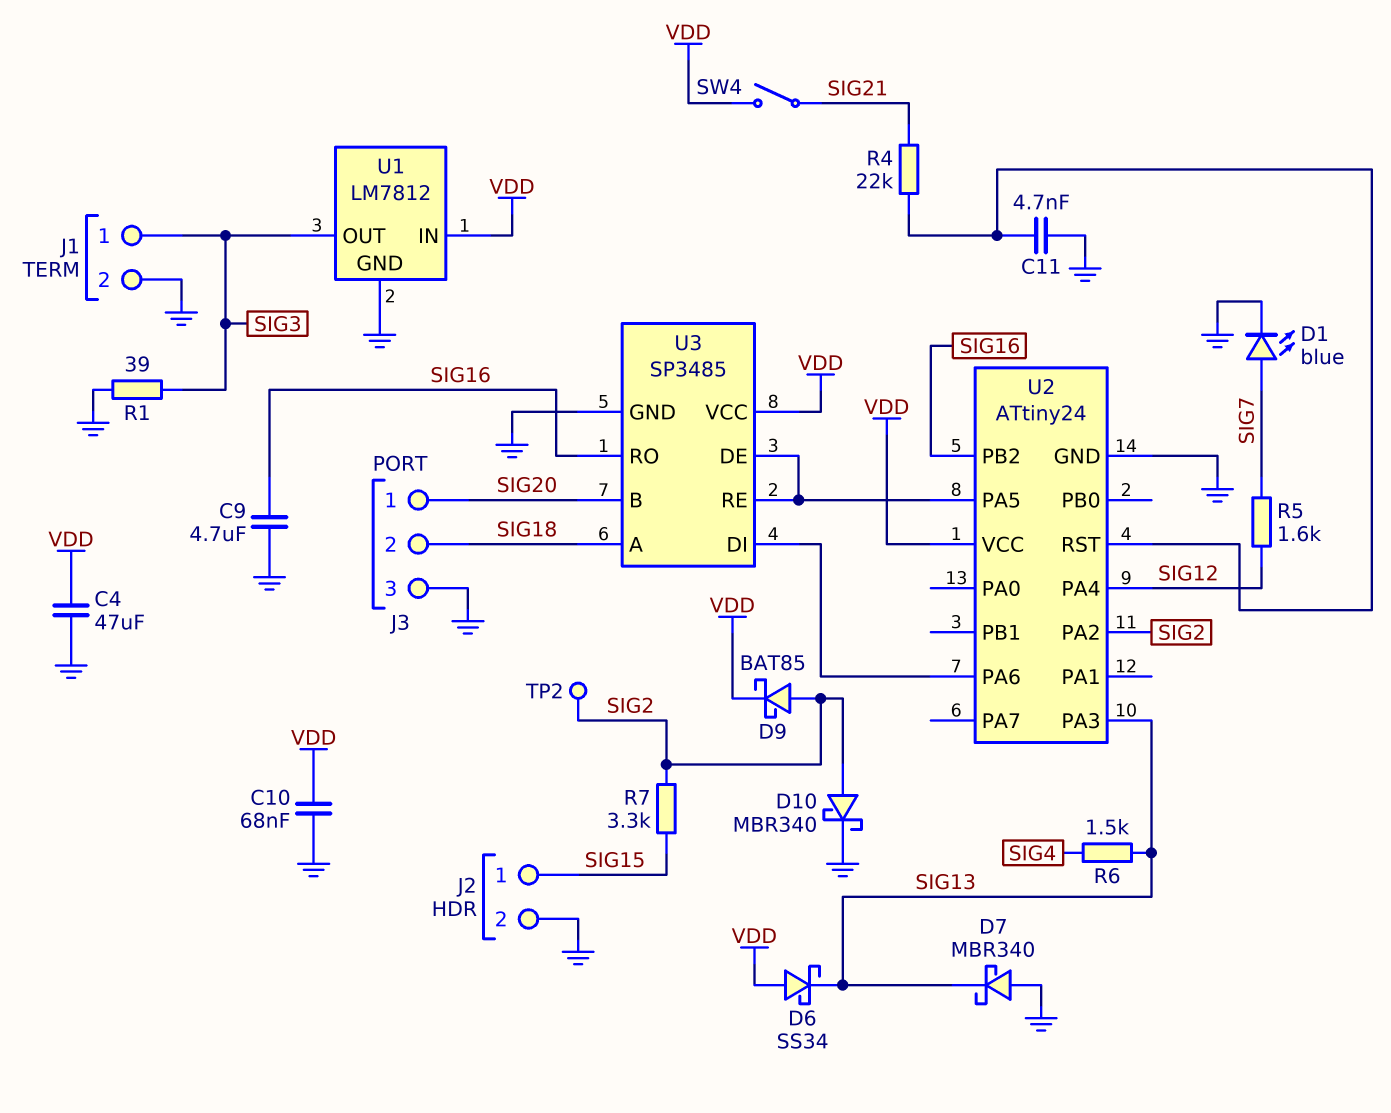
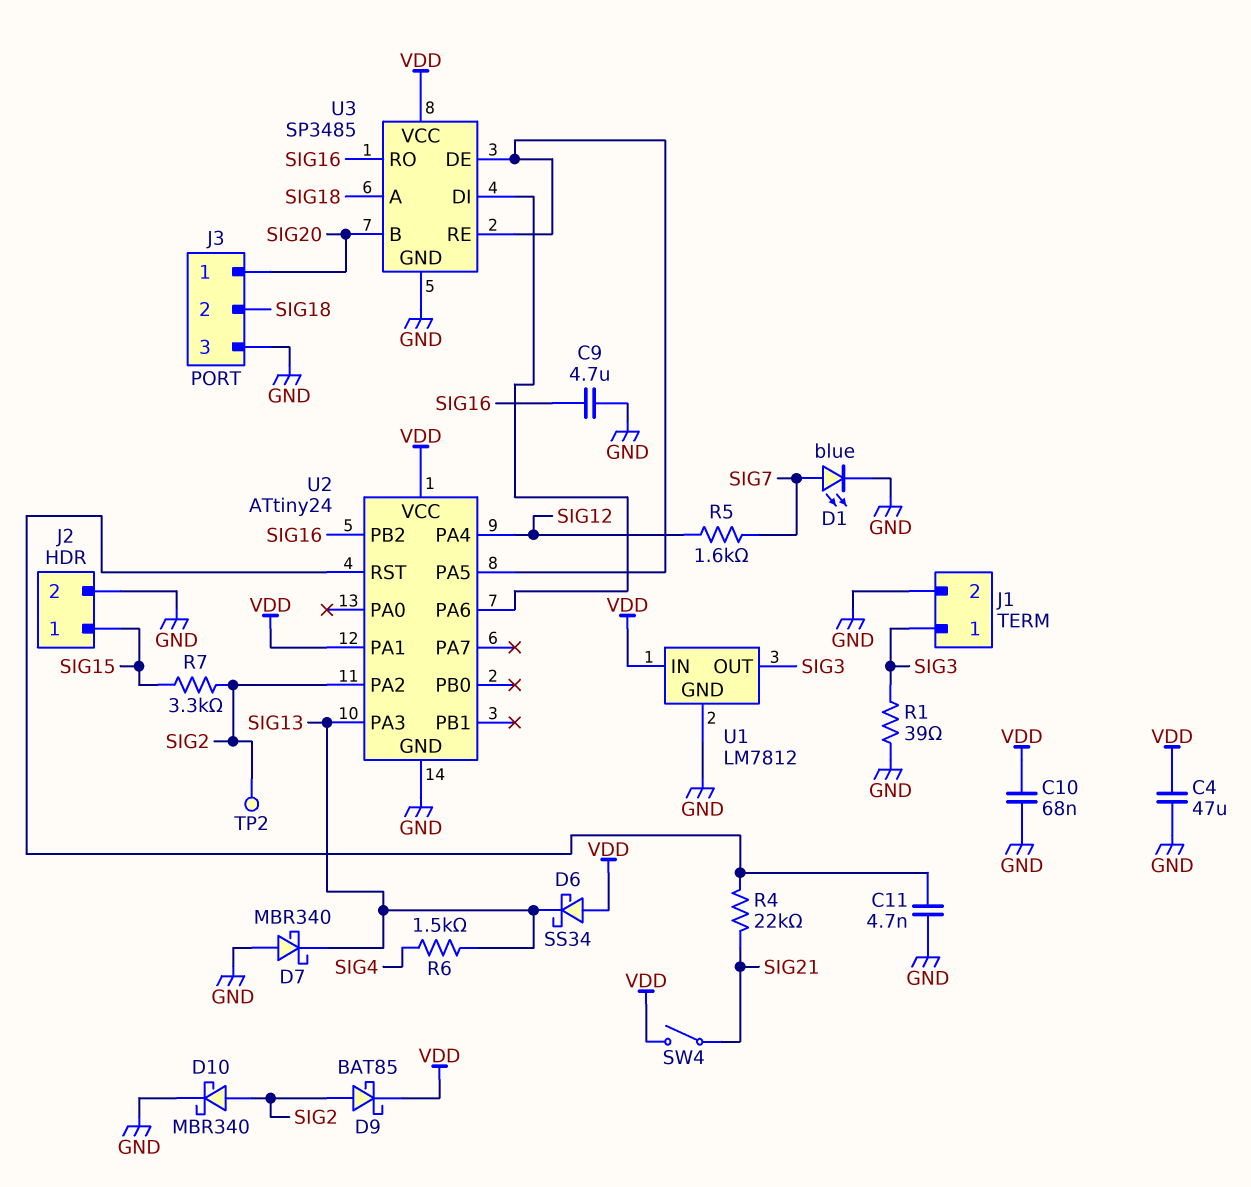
U2 pin PA1: none -> VDD

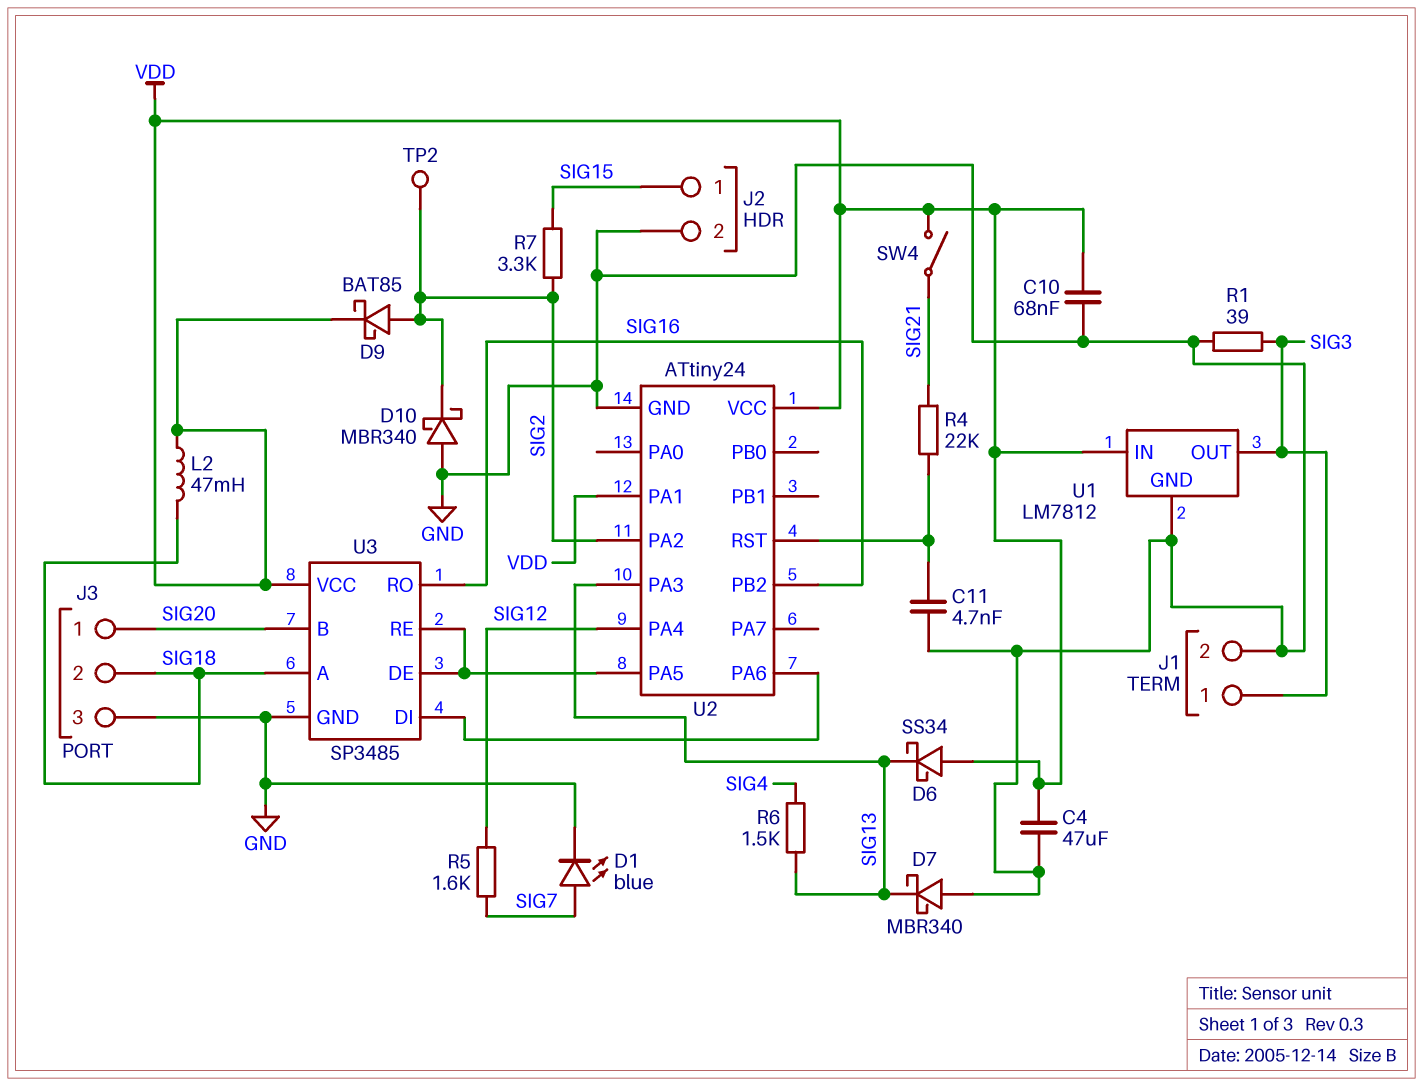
C9: 4.7uF (GND, SIG16) -> none
D10: schottky MBR340 (A SIG2, K GND) -> schottky MBR340 (A GND, K SIG2)
L2: none -> 47mH (SIG18, VDD)

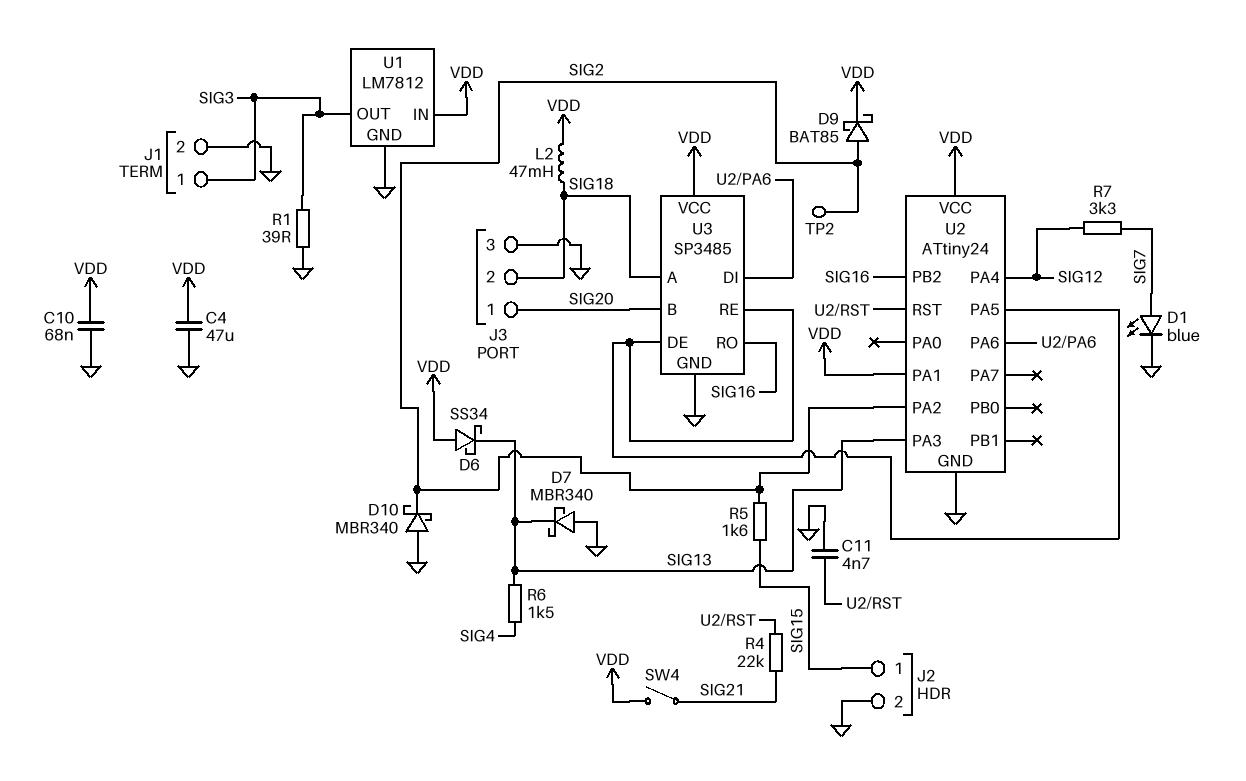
R5: 1.6k (SIG7, SIG12) -> 1.6k (SIG2, SIG15)
R7: 3.3k (SIG2, SIG15) -> 3.3k (SIG7, SIG12)

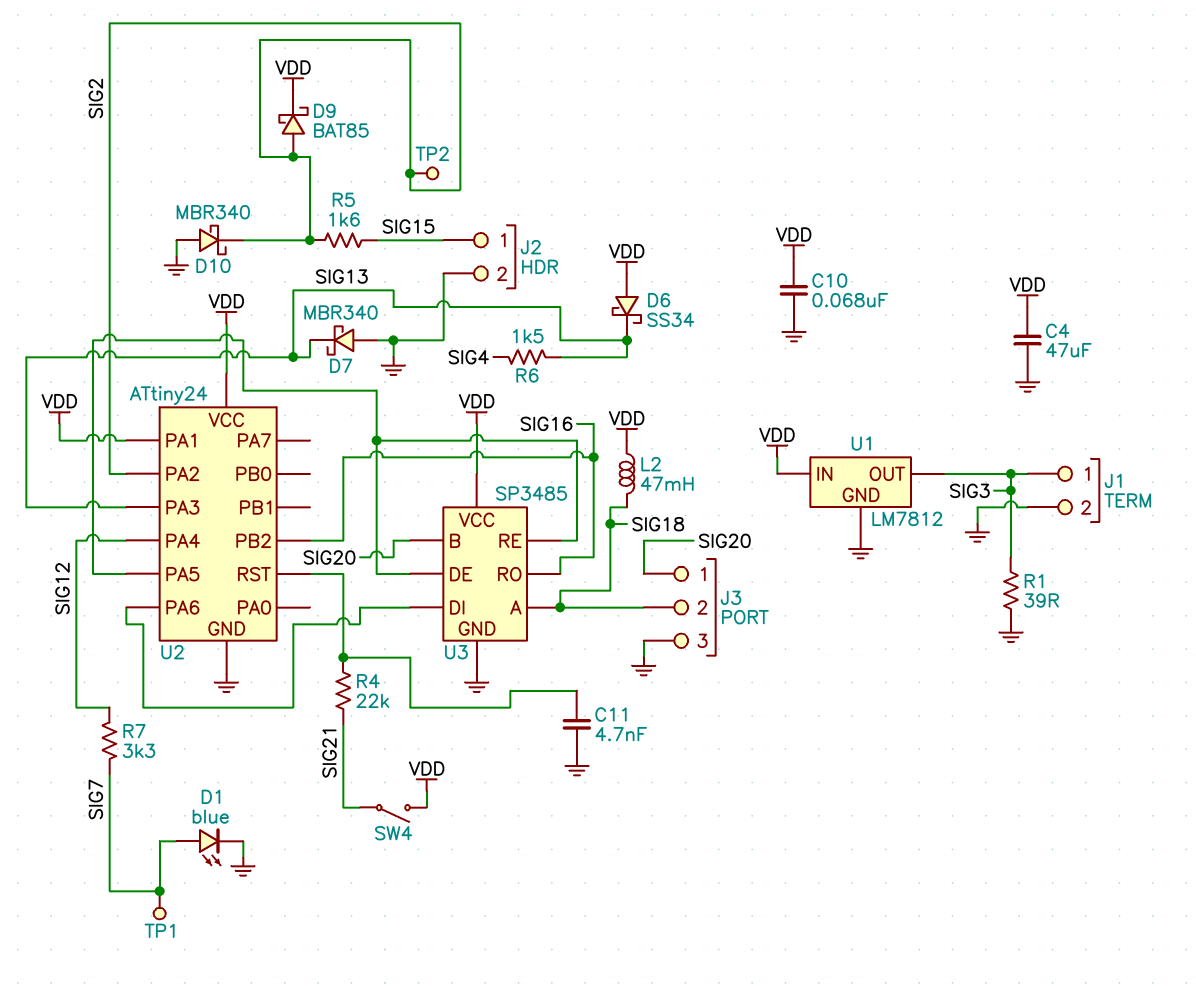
TP1: none -> test point (SIG7)

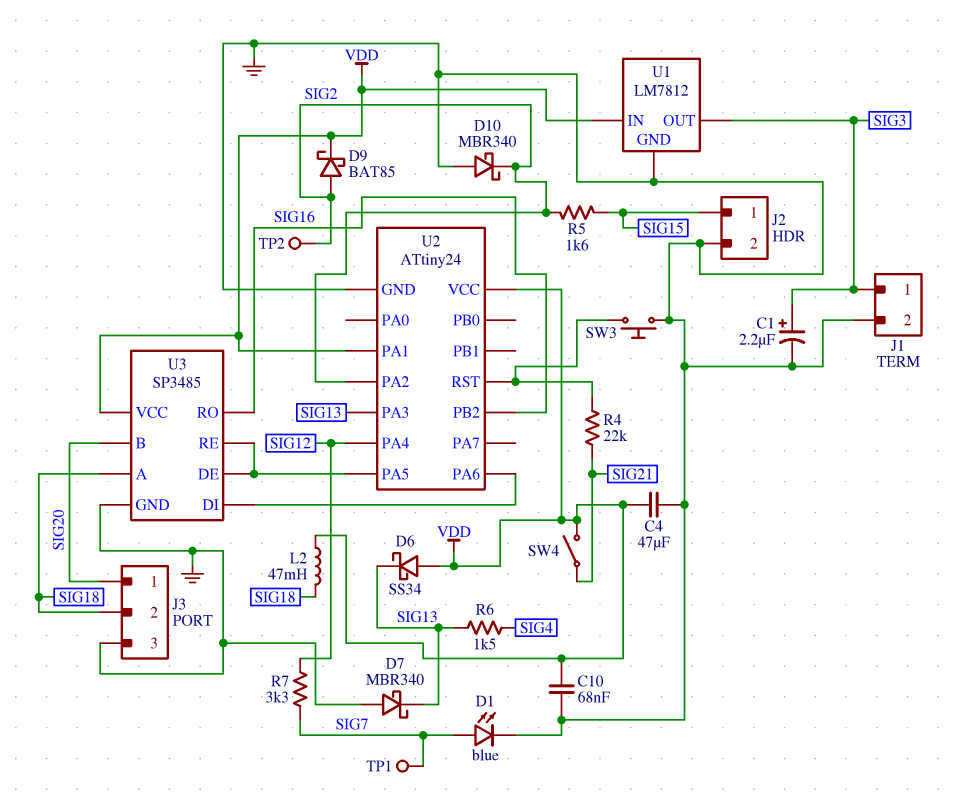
C1: none -> 2.2uF (plus SIG3, minus GND)
C11: 4.7nF (GND, U2/RST) -> none
R1: 39 (GND, SIG3) -> none
SW3: none -> button (GND, U2/RST)

